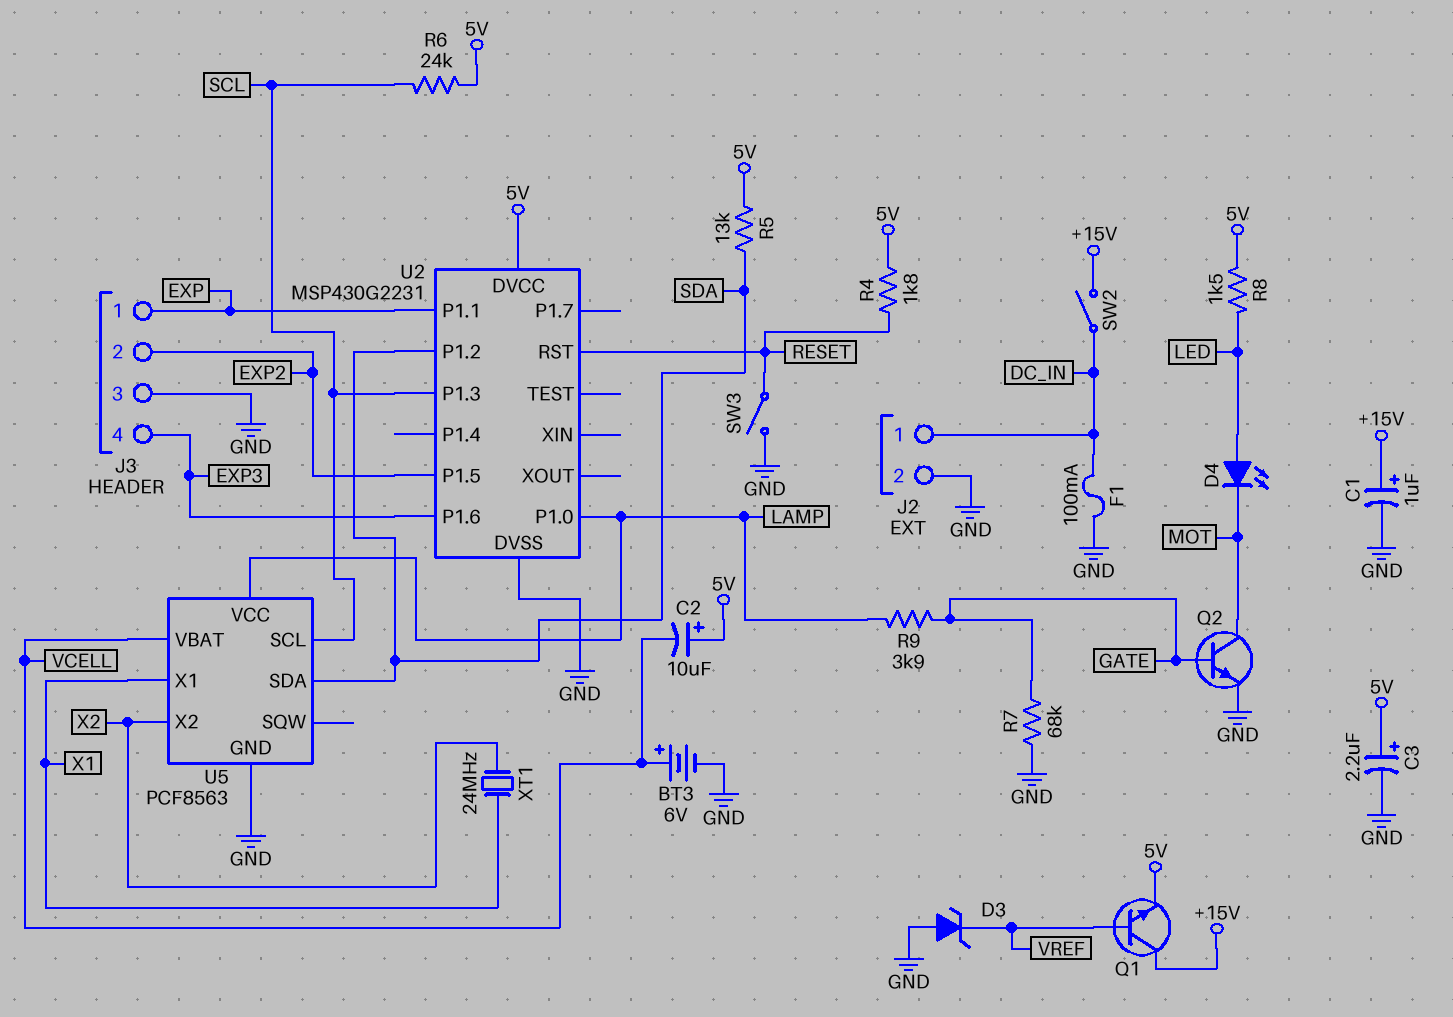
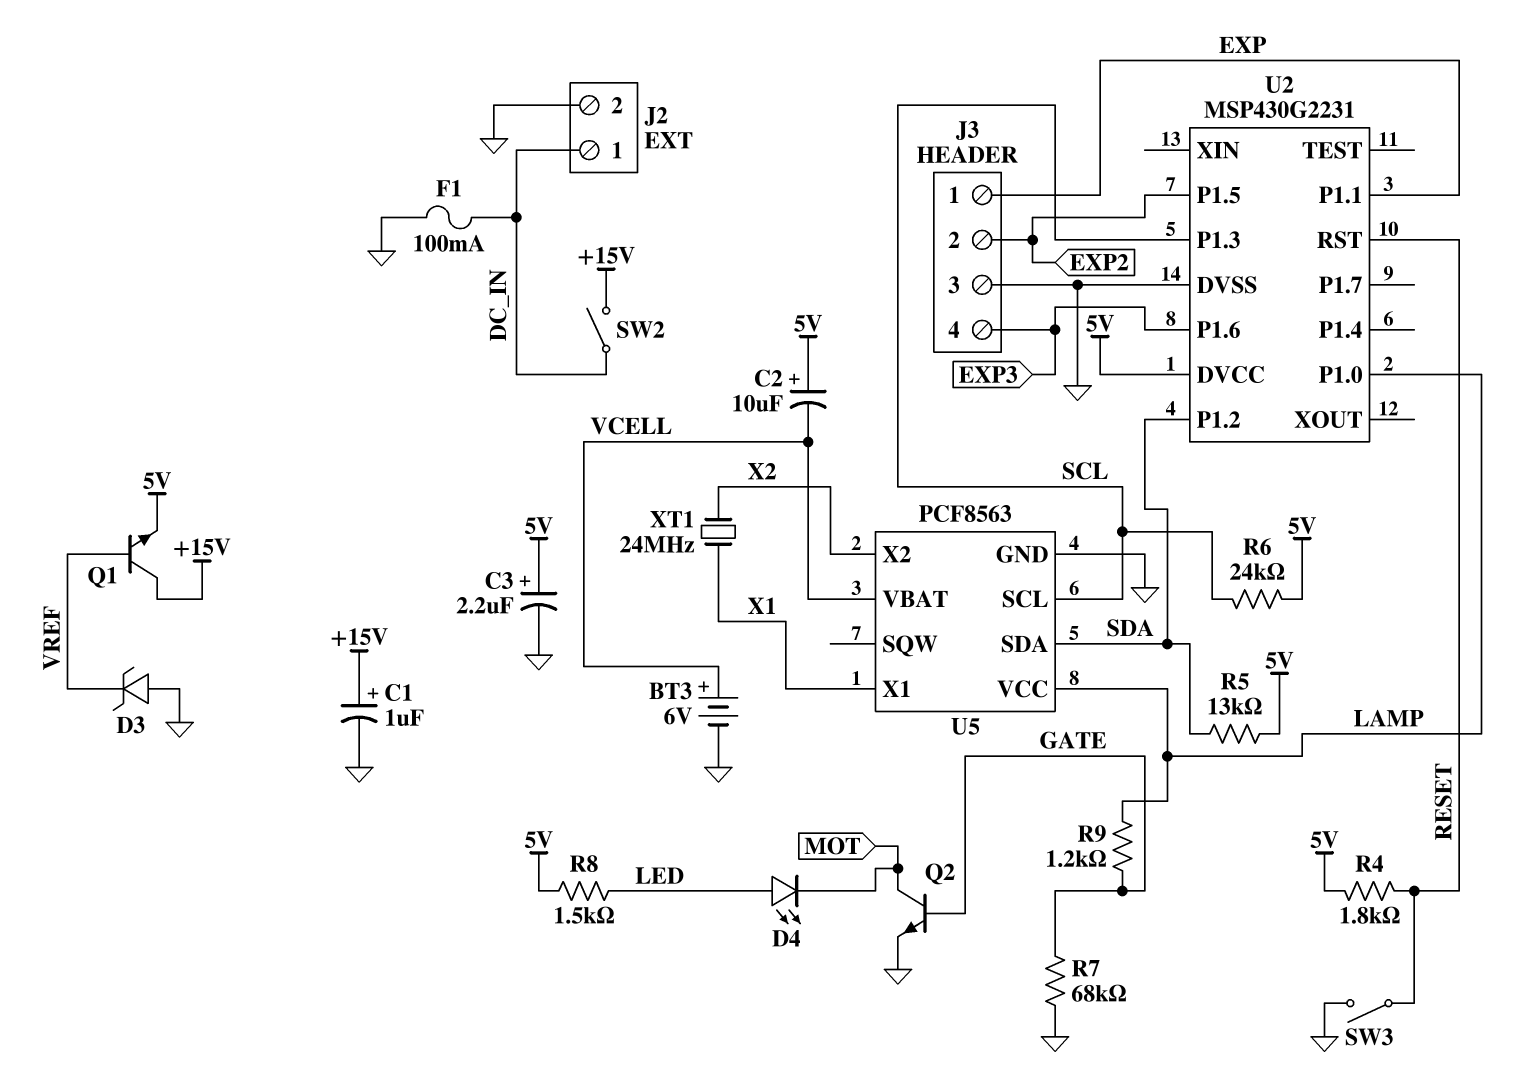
R9: 3.9k (GATE, LAMP) -> 1.2k (GATE, LAMP)

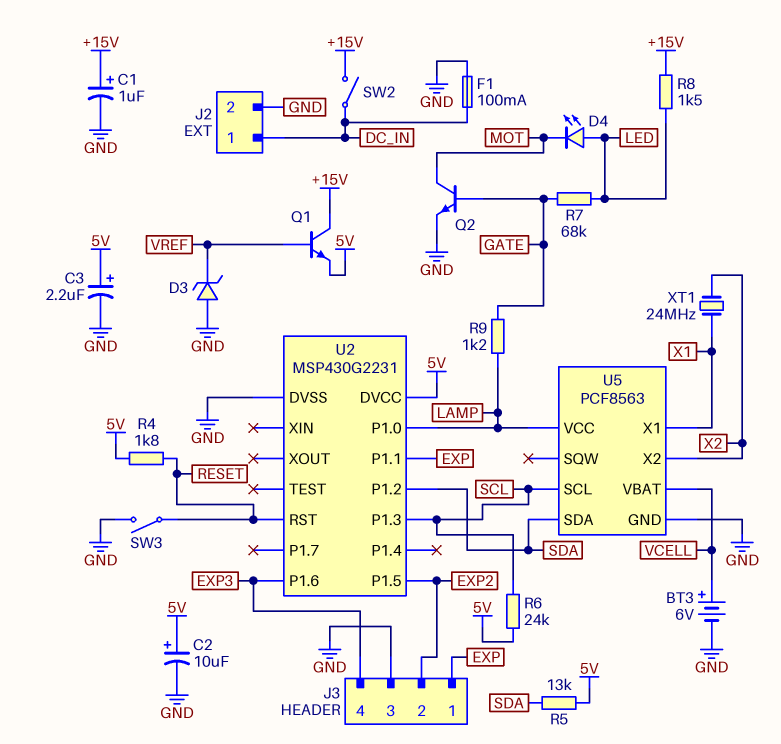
C2: 10uF (plus 5V, minus VCELL) -> 10uF (plus 5V, minus GND)
R7: 68k (GATE, GND) -> 68k (GATE, LED)
R8: 1.5k (5V, LED) -> 1.5k (+15V, LED)

